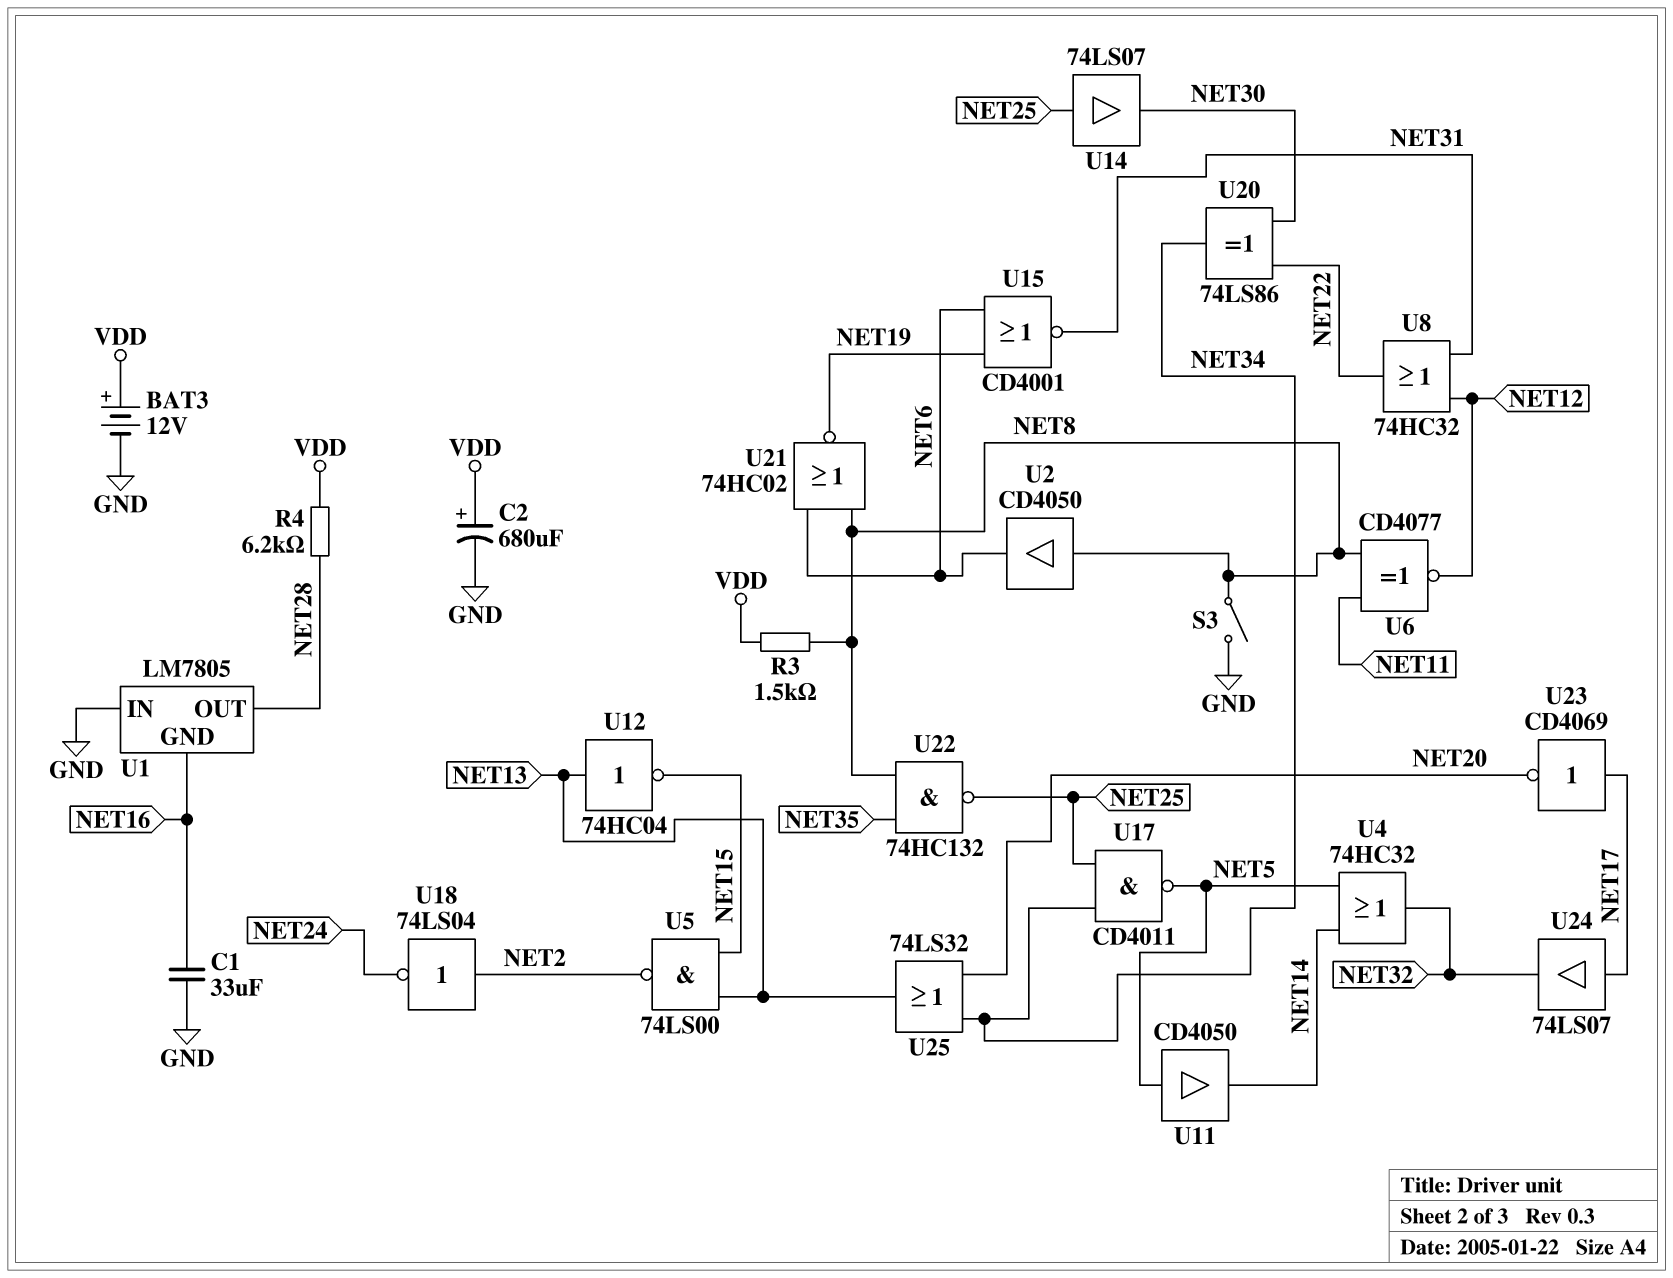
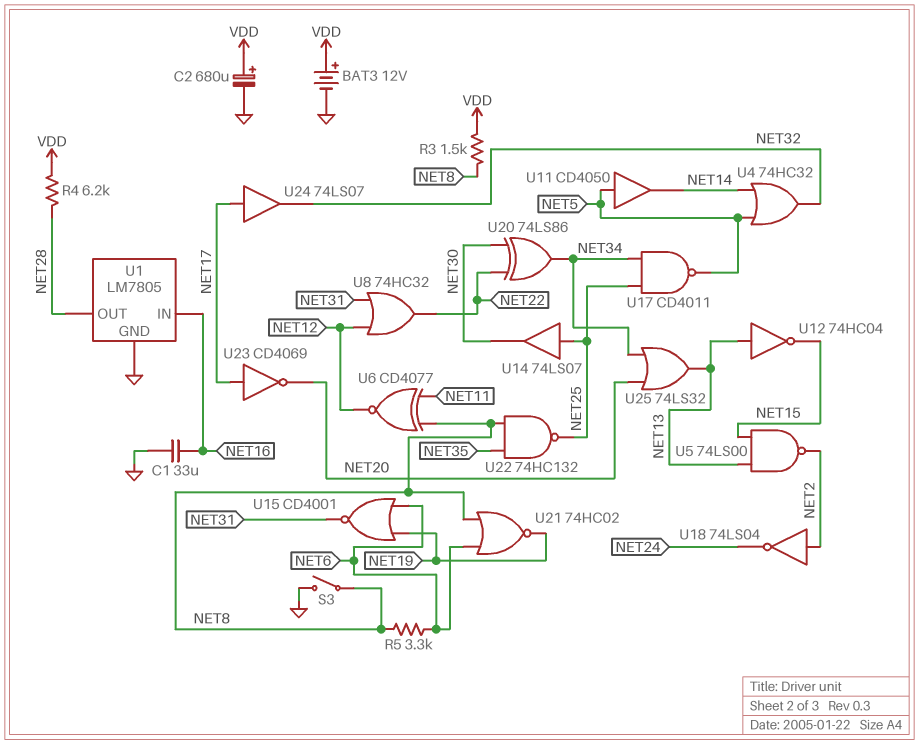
R5: none -> 3.3k (NET6, NET8)
U1 pin GND: NET16 -> GND
U1 pin IN: GND -> NET16
U2: buffer CD4050 (in NET8, out NET6) -> none

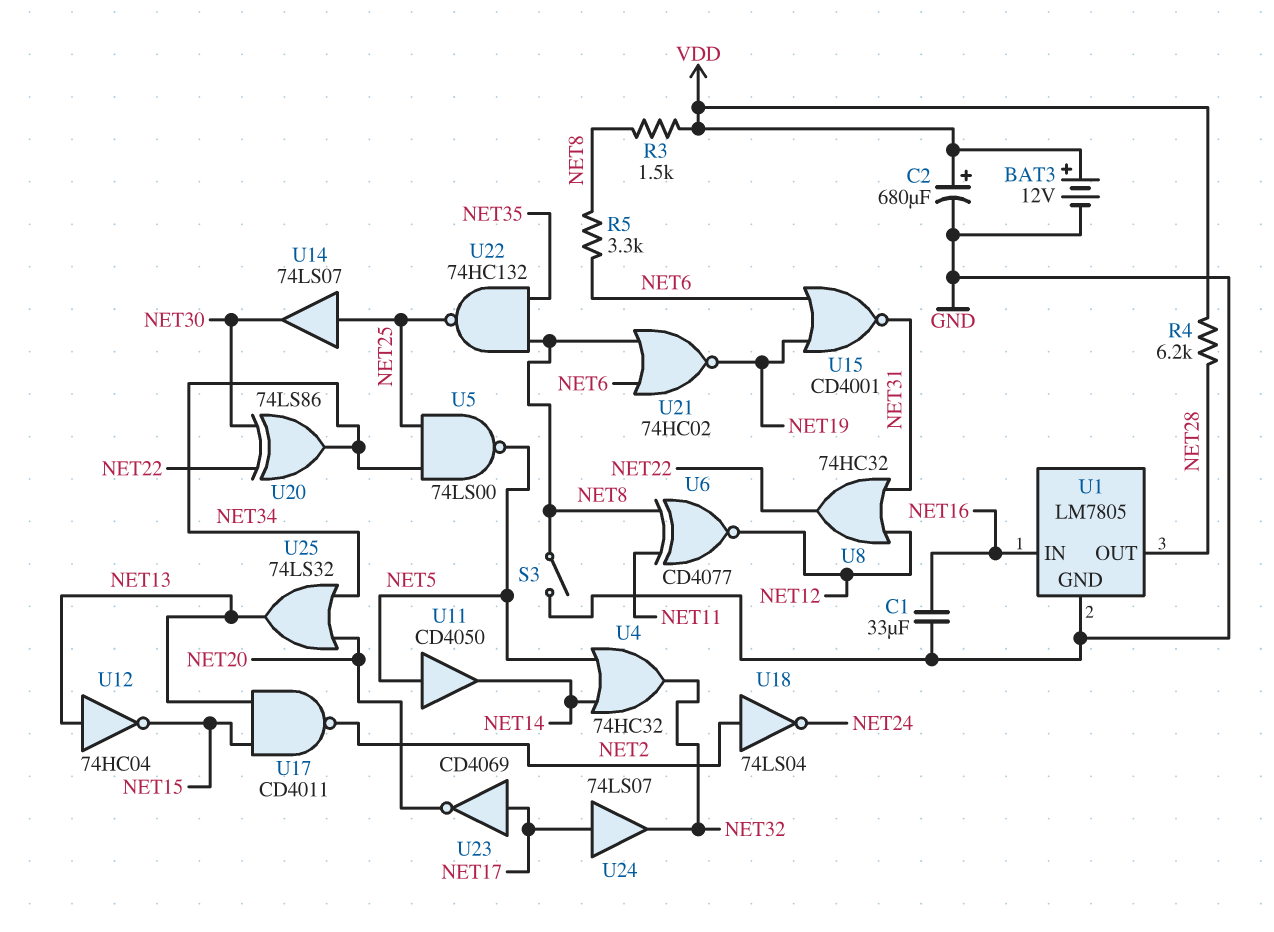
U5: NAND 74LS00 (in NET13, in NET15, out NET2) -> NAND 74LS00 (in NET25, in NET34, out NET5)
U17: NAND CD4011 (in NET25, in NET34, out NET5) -> NAND CD4011 (in NET13, in NET15, out NET2)

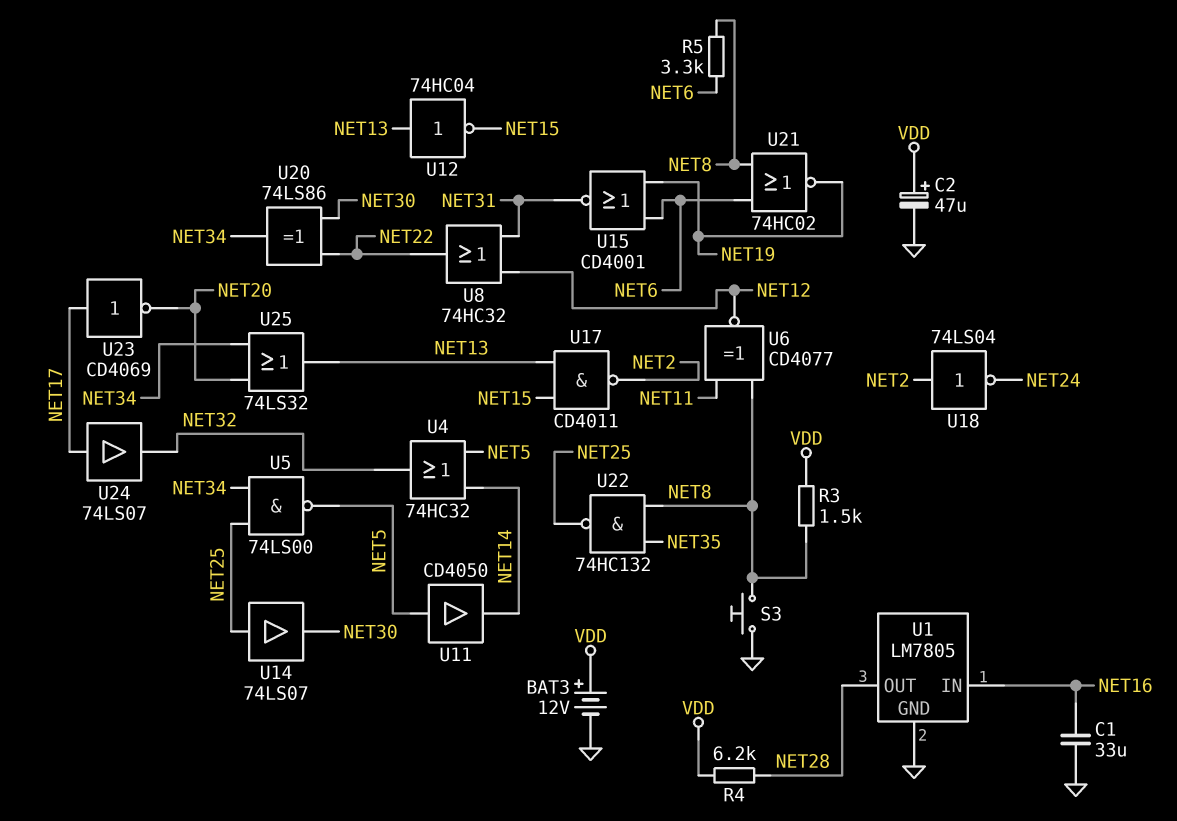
C2: 680uF (plus VDD, minus GND) -> 47uF (plus VDD, minus GND)
S3: switch (GND, NET8) -> button (GND, NET8)

